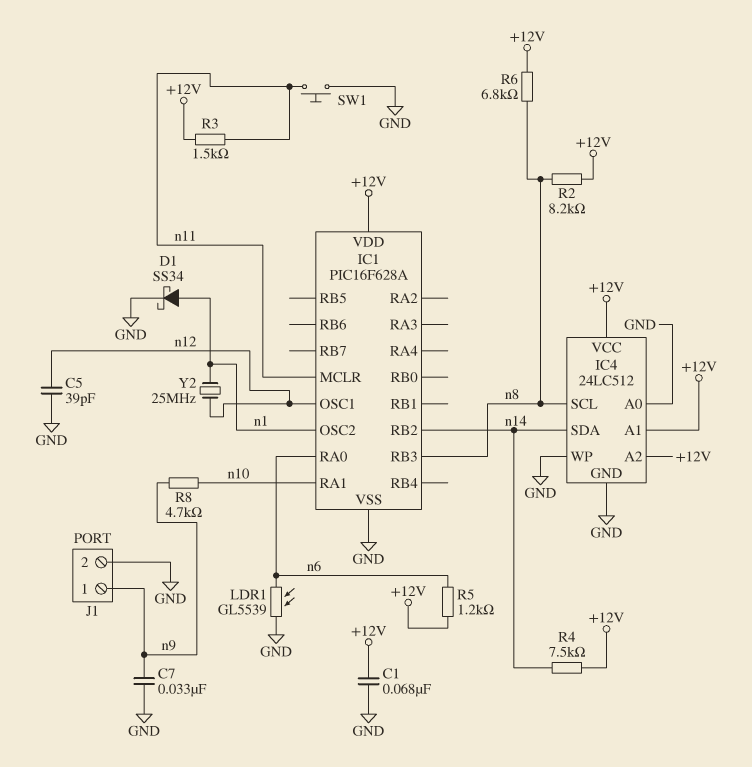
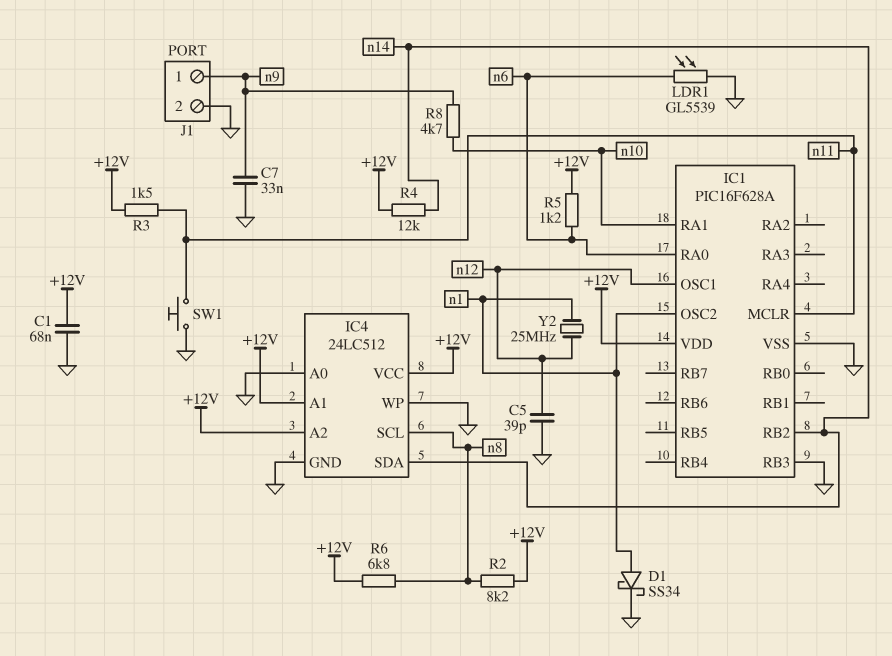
IC1 pin RB3: n8 -> GND
R4: 7.5k (+12V, n14) -> 12k (+12V, n14)

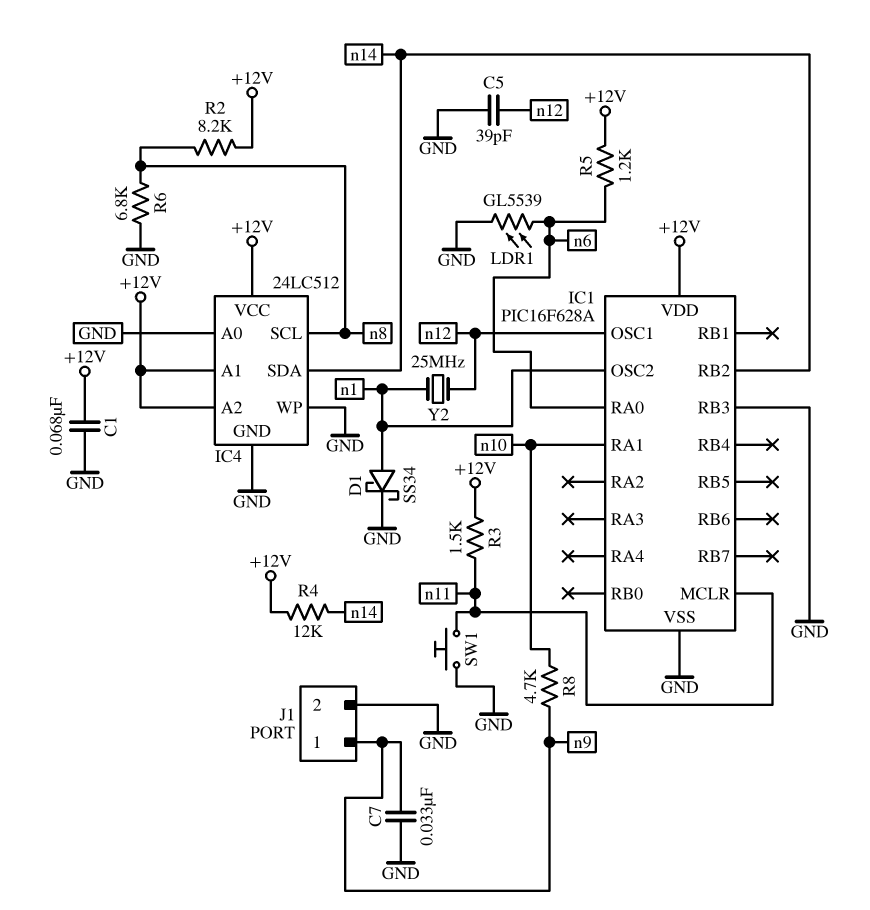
R6: 6.8k (+12V, n8) -> 6.8k (GND, n8)

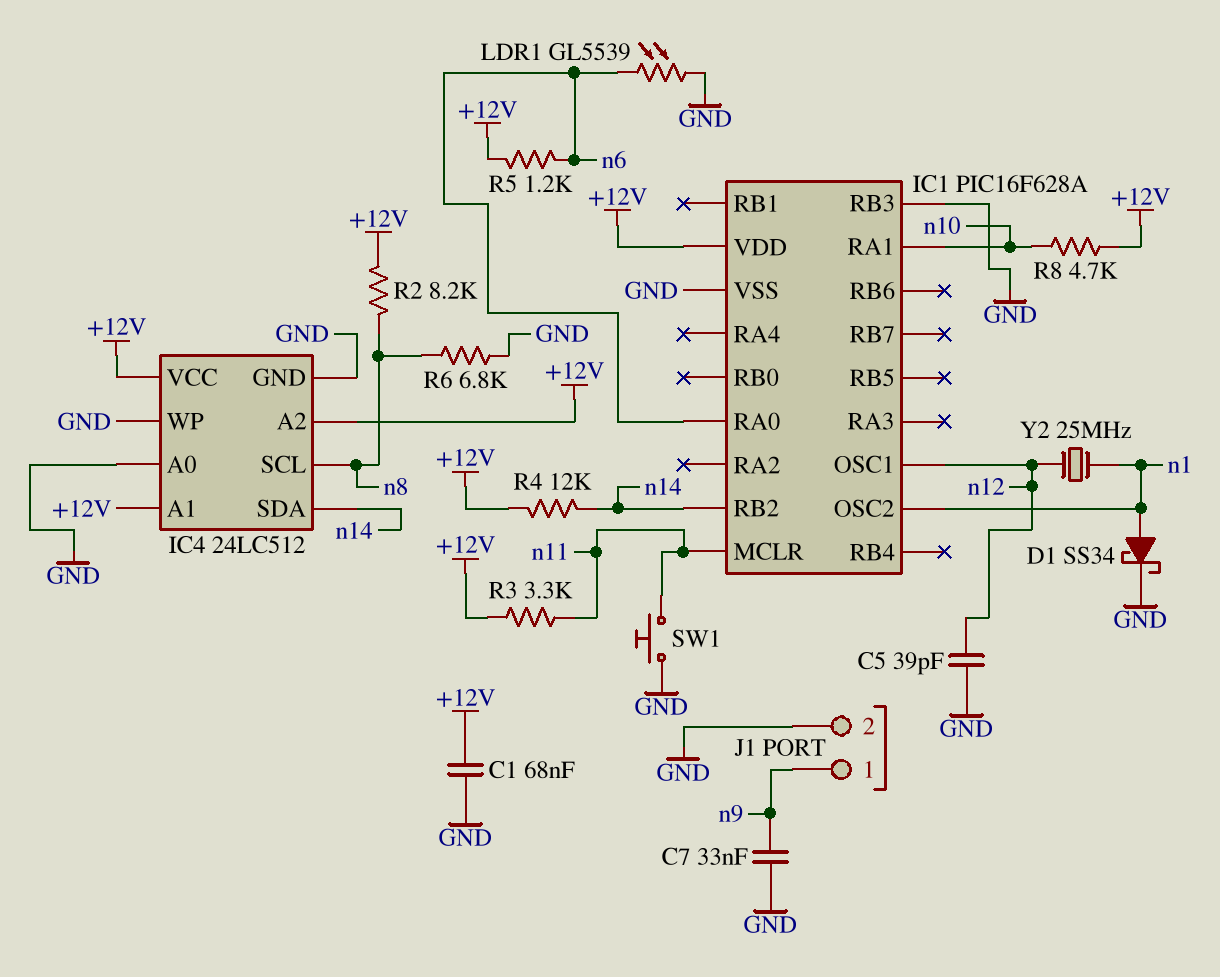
R3: 1.5k (+12V, n11) -> 3.3k (+12V, n11)
R8: 4.7k (n9, n10) -> 4.7k (+12V, n10)

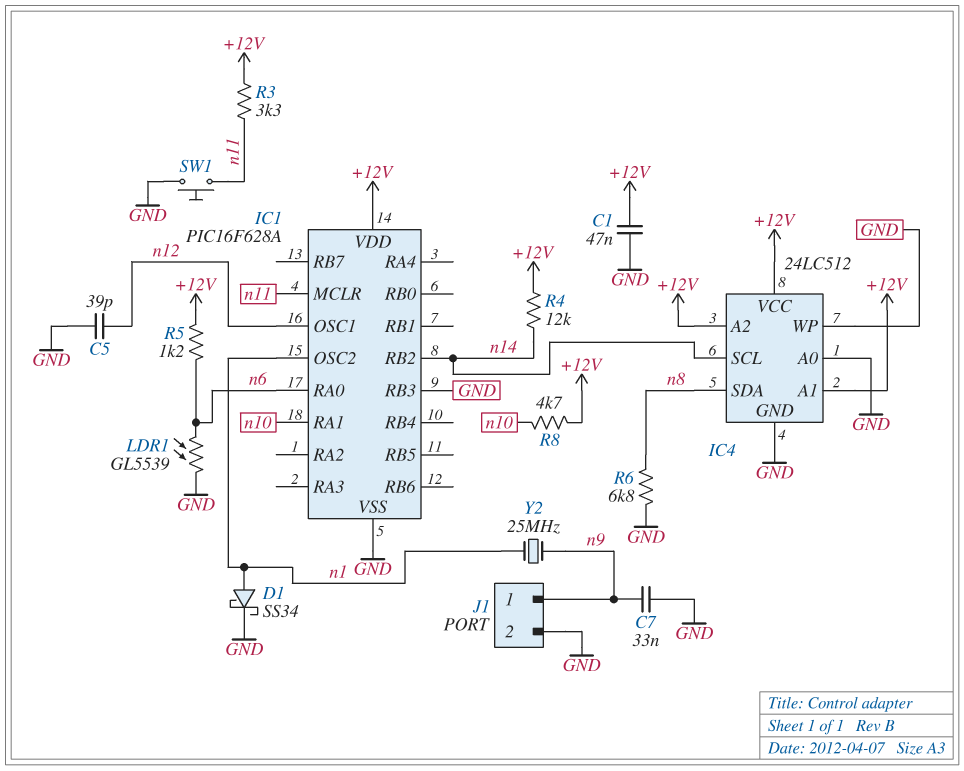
C1: 68nF (+12V, GND) -> 47nF (+12V, GND)
IC4 pin SCL: n8 -> n14
IC4 pin SDA: n14 -> n8
R2: 8.2k (+12V, n8) -> none
Y2: 25MHz (n1, n12) -> 25MHz (n1, n9)

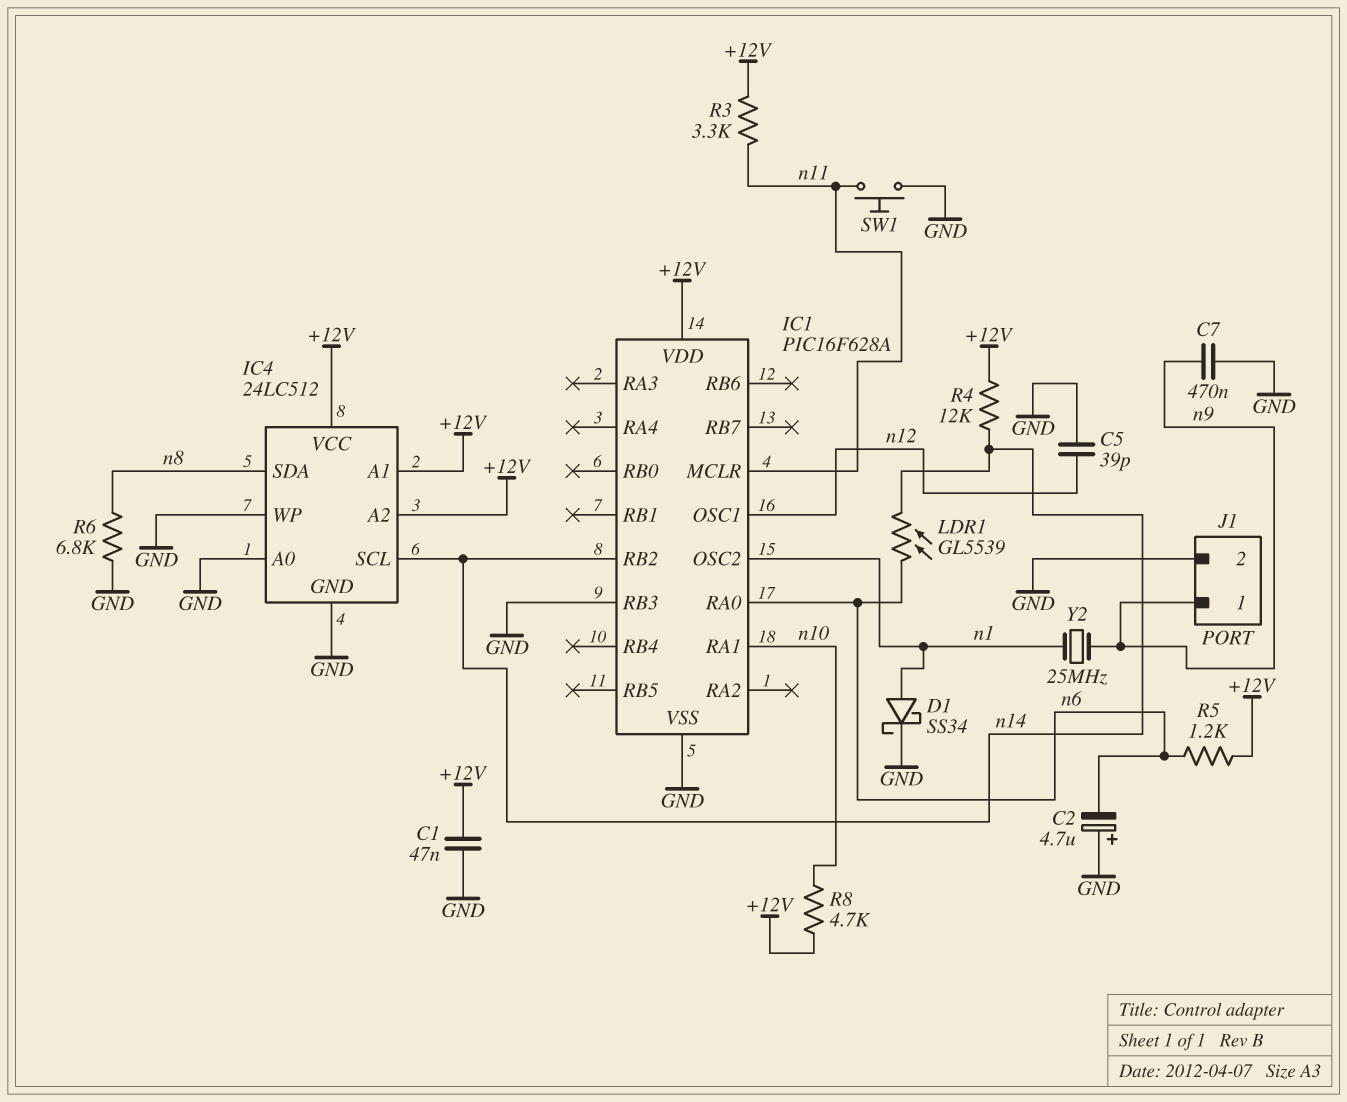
C2: none -> 4.7uF (plus GND, minus n6)
C7: 33nF (GND, n9) -> 470nF (GND, n9)
LDR1: GL5539 (GND, n6) -> GL5539 (n6, n14)

